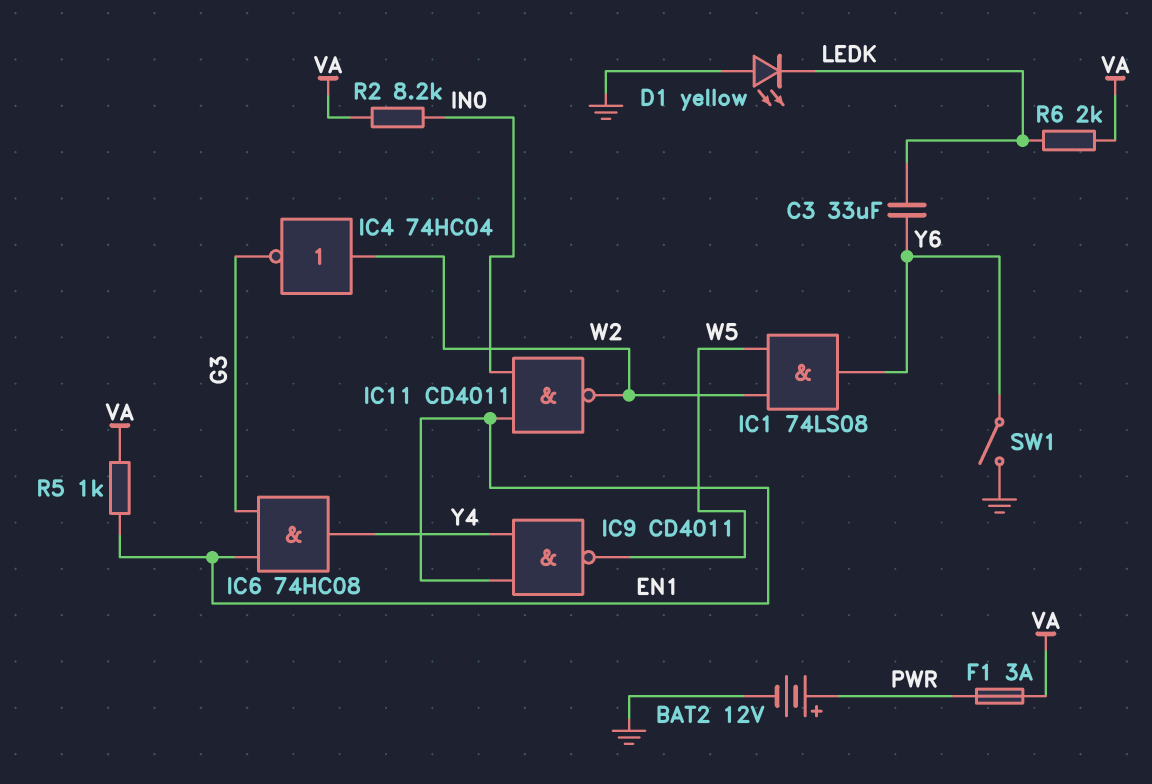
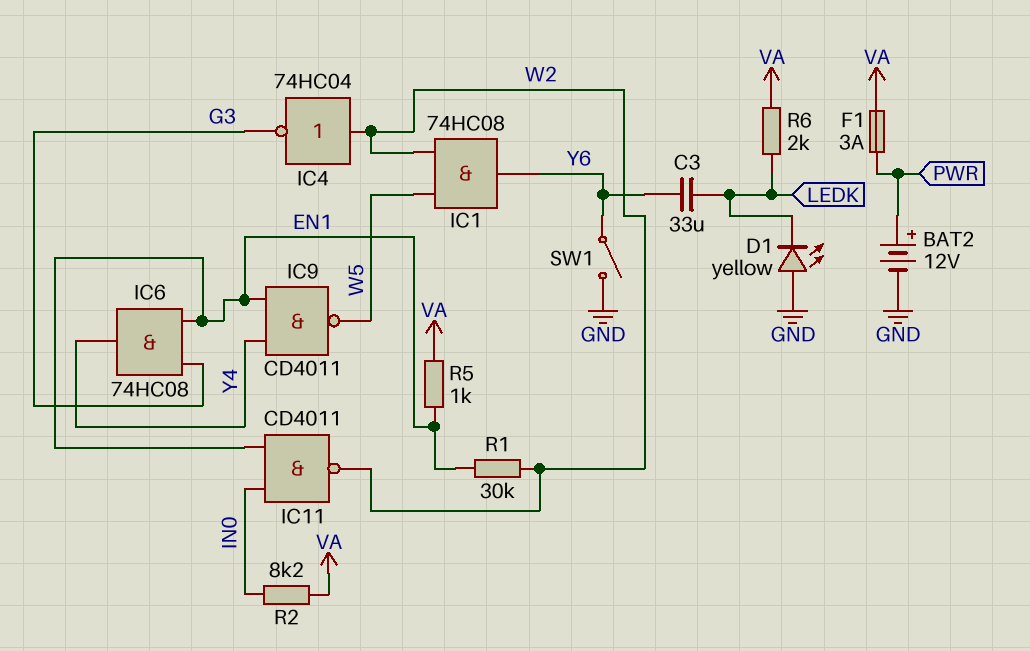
IC1: AND 74LS08 (in W2, in W5, out Y6) -> AND 74HC08 (in W2, in W5, out Y6)
R1: none -> 30k (EN1, W2)

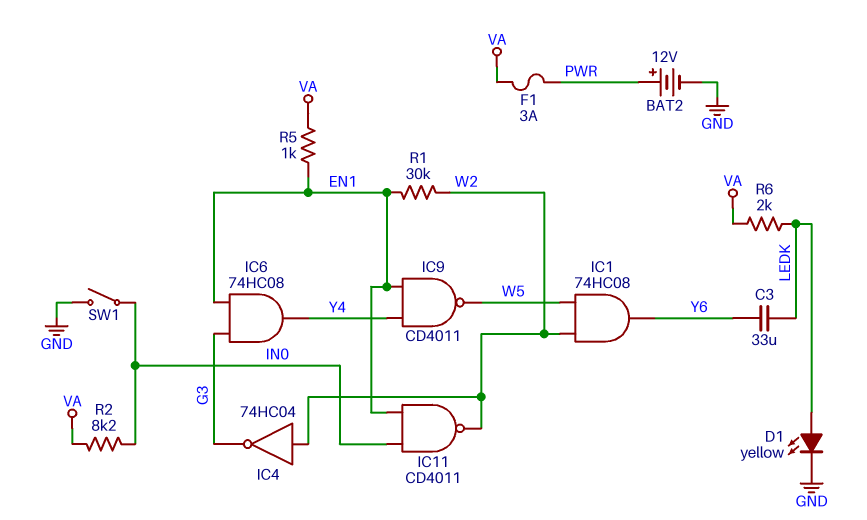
D1: LED yellow (A GND, K LEDK) -> LED yellow (A LEDK, K GND)
SW1: switch (GND, Y6) -> switch (GND, IN0)

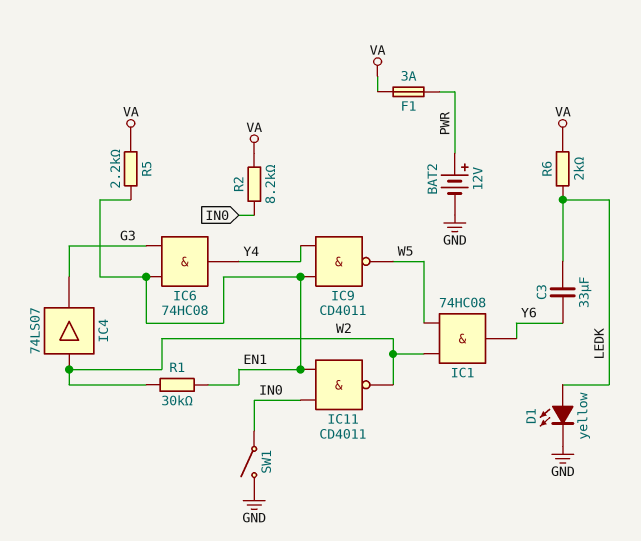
IC4: NOT 74HC04 (in W2, out G3) -> buffer 74LS07 (in W2, out G3)
R5: 1k (EN1, VA) -> 2.2k (EN1, VA)

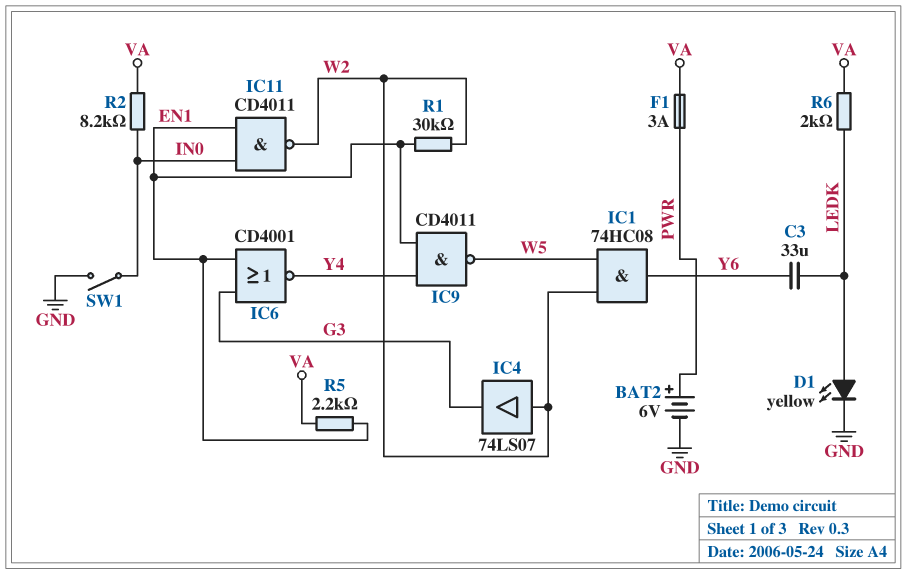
BAT2: 12V (plus PWR, minus GND) -> 6V (plus PWR, minus GND)
IC6: AND 74HC08 (in EN1, in G3, out Y4) -> NOR CD4001 (in EN1, in G3, out Y4)

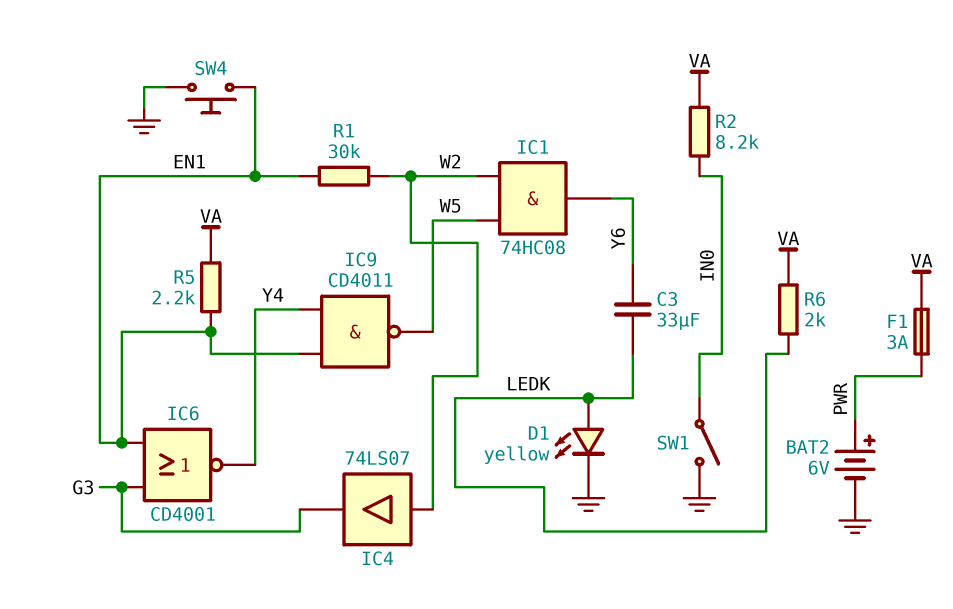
IC11: NAND CD4011 (in EN1, in IN0, out W2) -> none
SW4: none -> button (EN1, GND)

